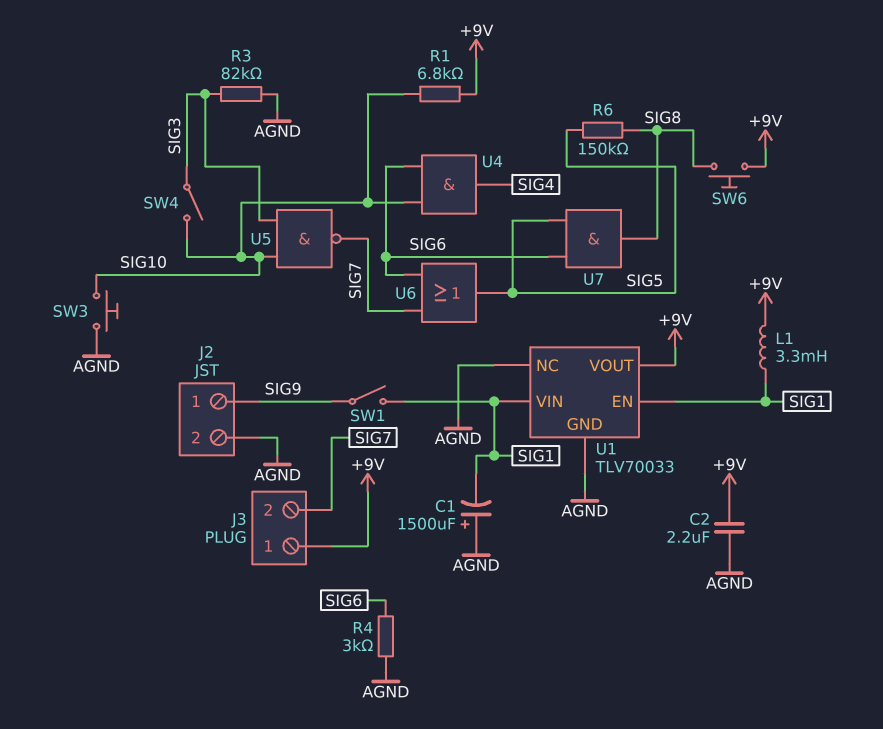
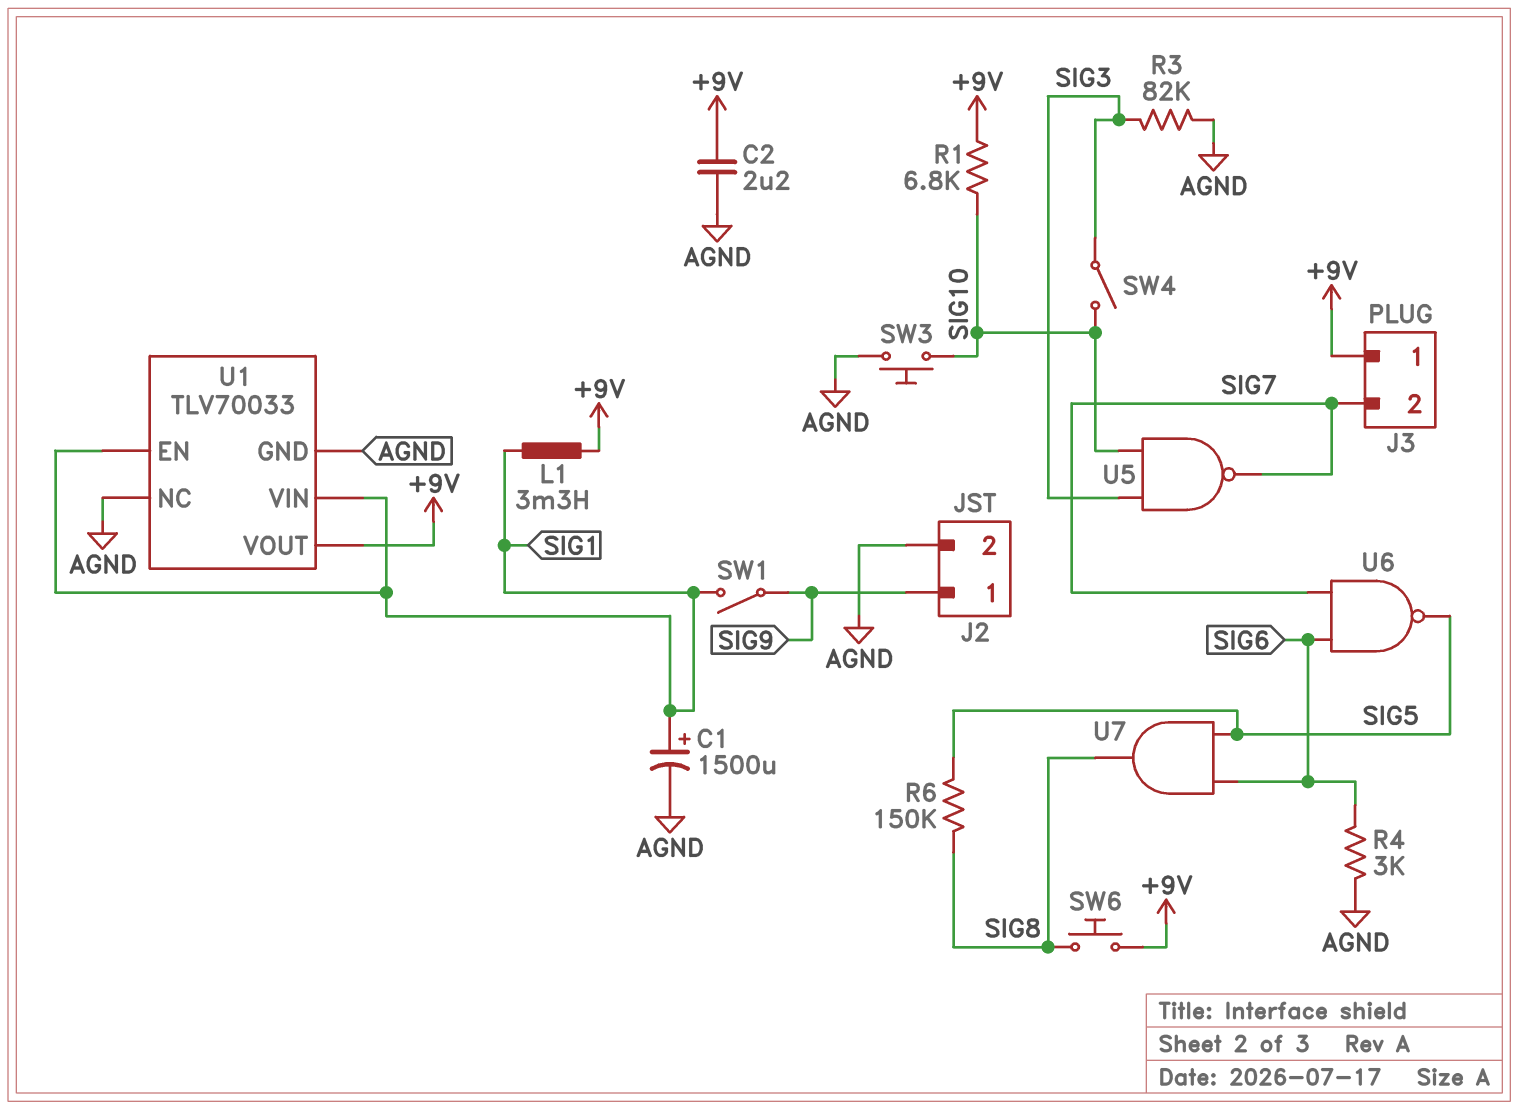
C1: 1500uF (plus AGND, minus SIG1) -> 1500uF (plus SIG1, minus AGND)
U4: AND (in SIG6, in SIG10, out SIG4) -> none
U6: OR (in SIG6, in SIG7, out SIG5) -> NAND (in SIG6, in SIG7, out SIG5)

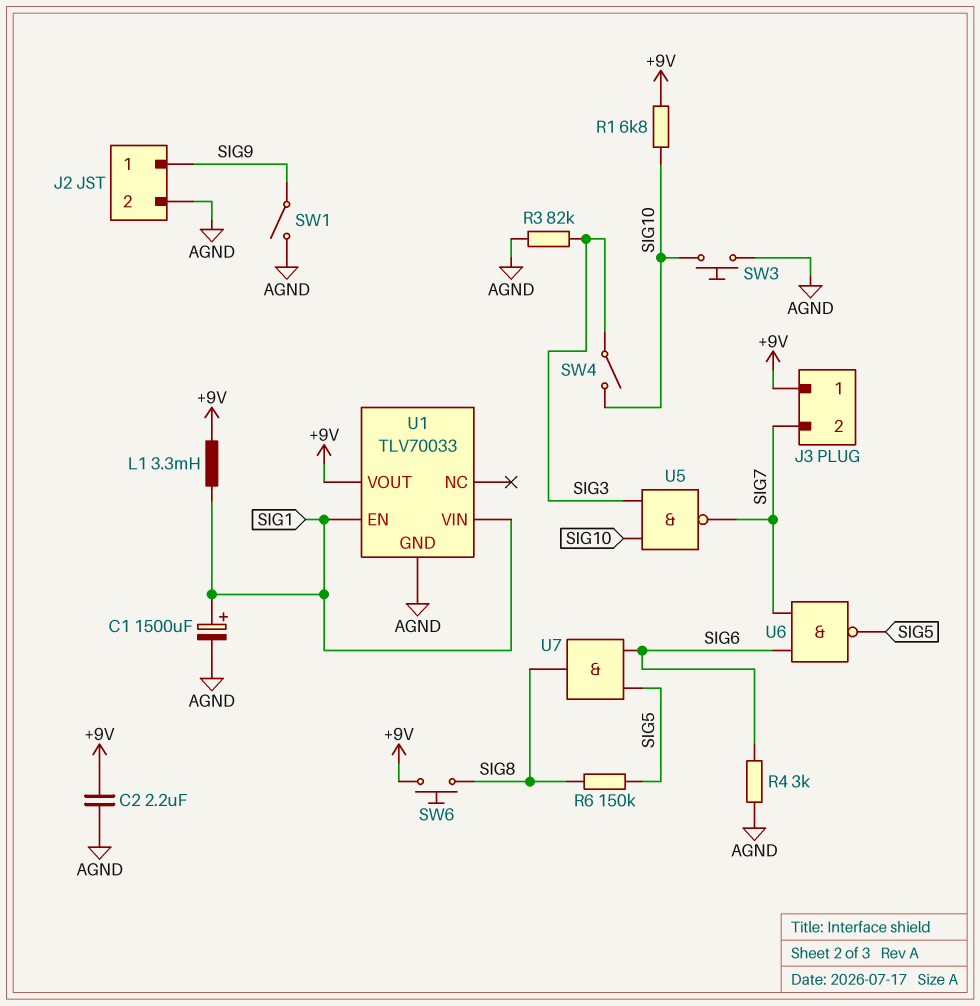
SW1: switch (SIG1, SIG9) -> switch (AGND, SIG9)
U1 pin NC: AGND -> none

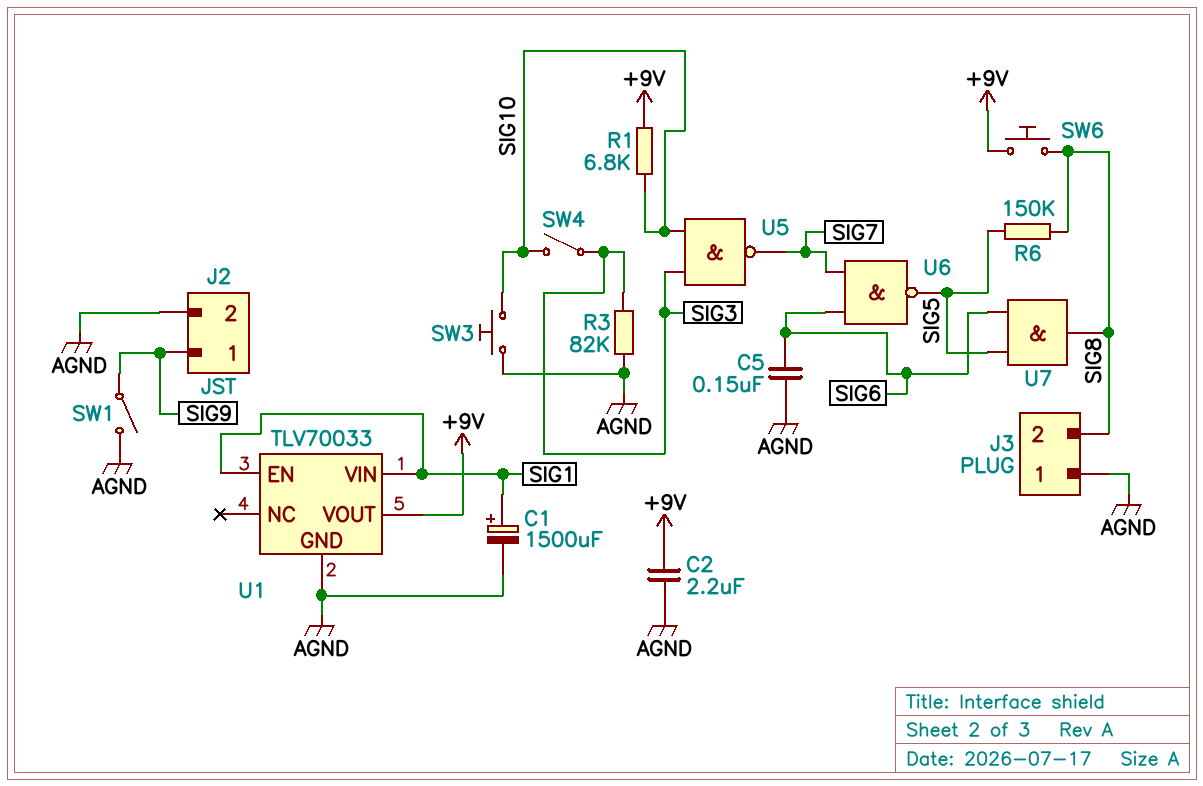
C5: none -> 150nF (AGND, SIG6)
J3 pin 1: +9V -> AGND
J3 pin 2: SIG7 -> SIG8
L1: 3.3mH (+9V, SIG1) -> none
R4: 3k (AGND, SIG6) -> none

